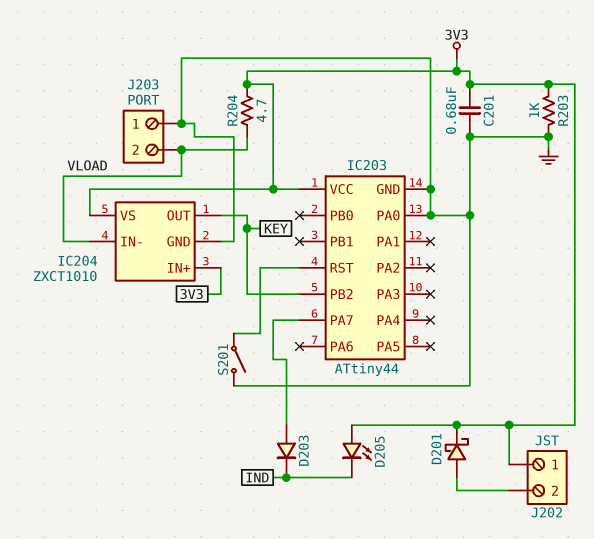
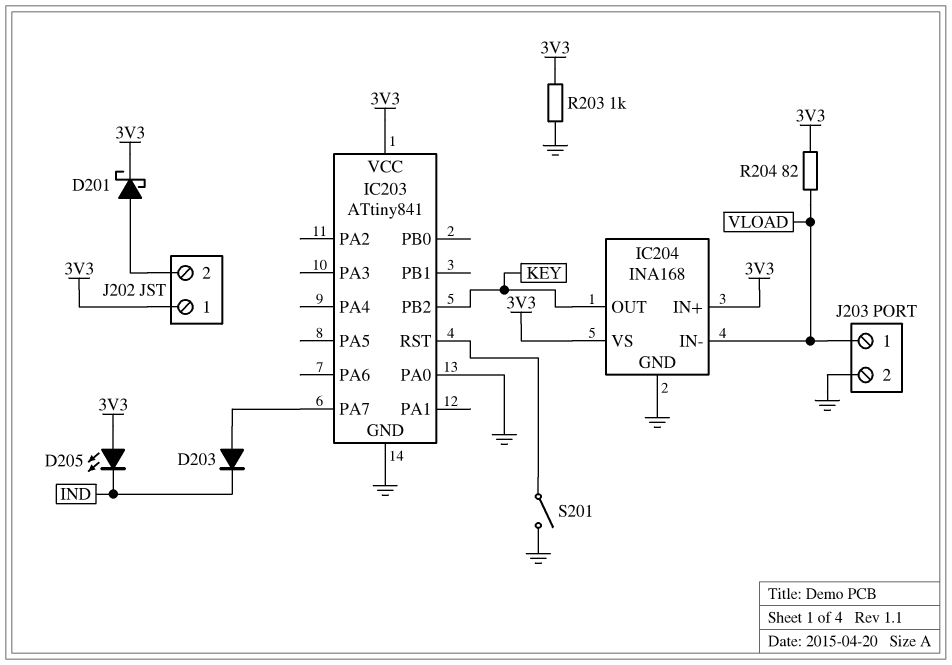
C201: 680nF (3V3, GND) -> none
IC203: ATtiny44 -> ATtiny841
IC204: ZXCT1010 -> INA168
J203 pin 1: GND -> VLOAD
J203 pin 2: VLOAD -> GND
R204: 4.7 (3V3, VLOAD) -> 82 (3V3, VLOAD)

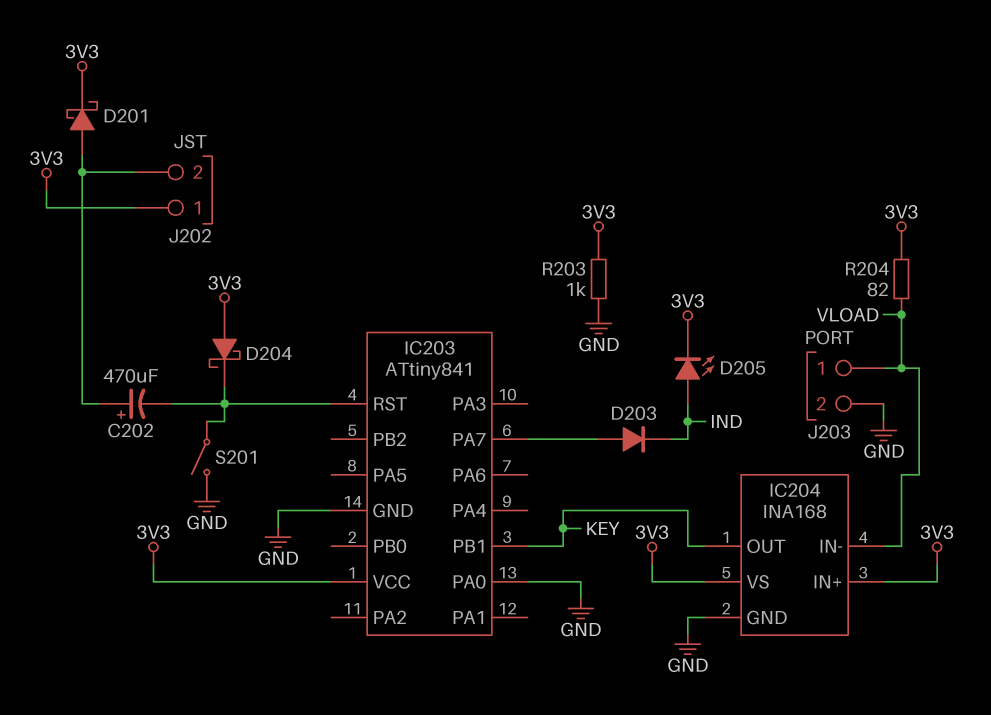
C202: none -> 470uF (plus J202/2, minus IC203/RST)
D204: none -> schottky (A 3V3, K IC203/RST)
D205: LED (A 3V3, K IND) -> LED (A IND, K 3V3)
IC203 pin PB1: none -> KEY
IC203 pin PB2: KEY -> none

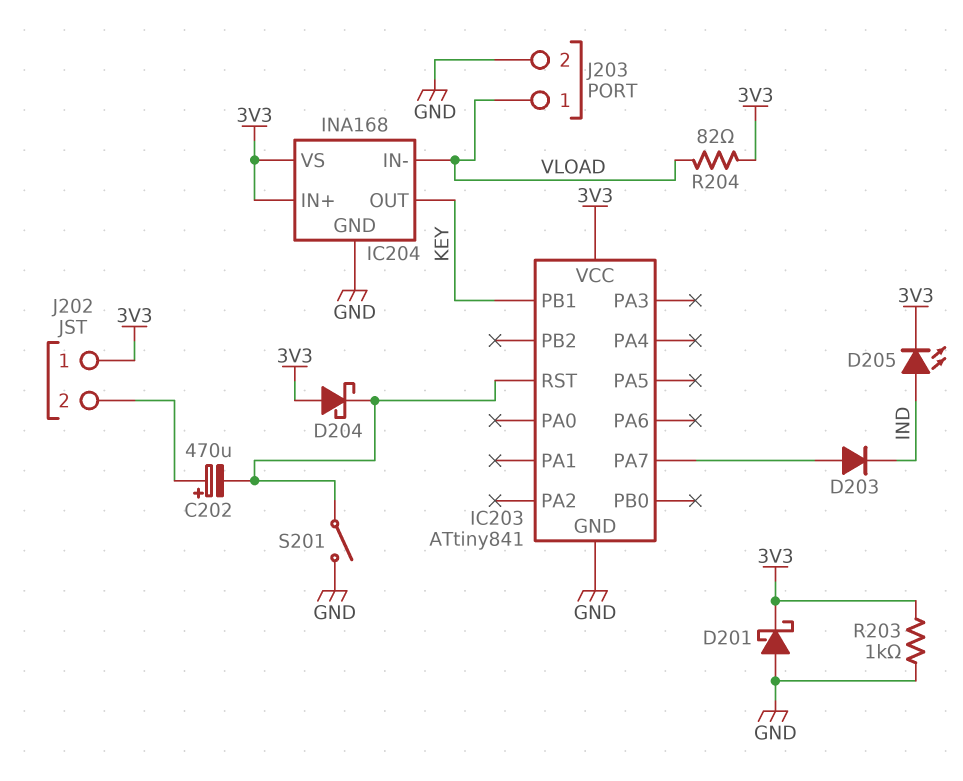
D201: schottky (A J202/2, K 3V3) -> schottky (A GND, K 3V3)
IC203 pin PA0: GND -> none

